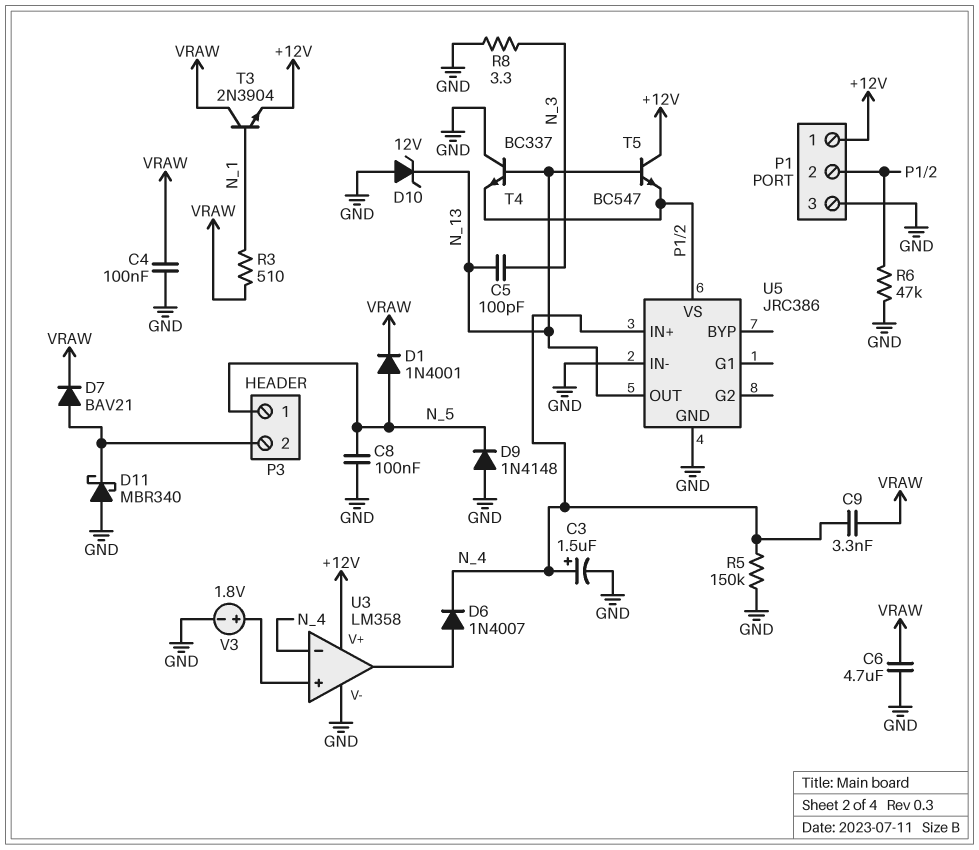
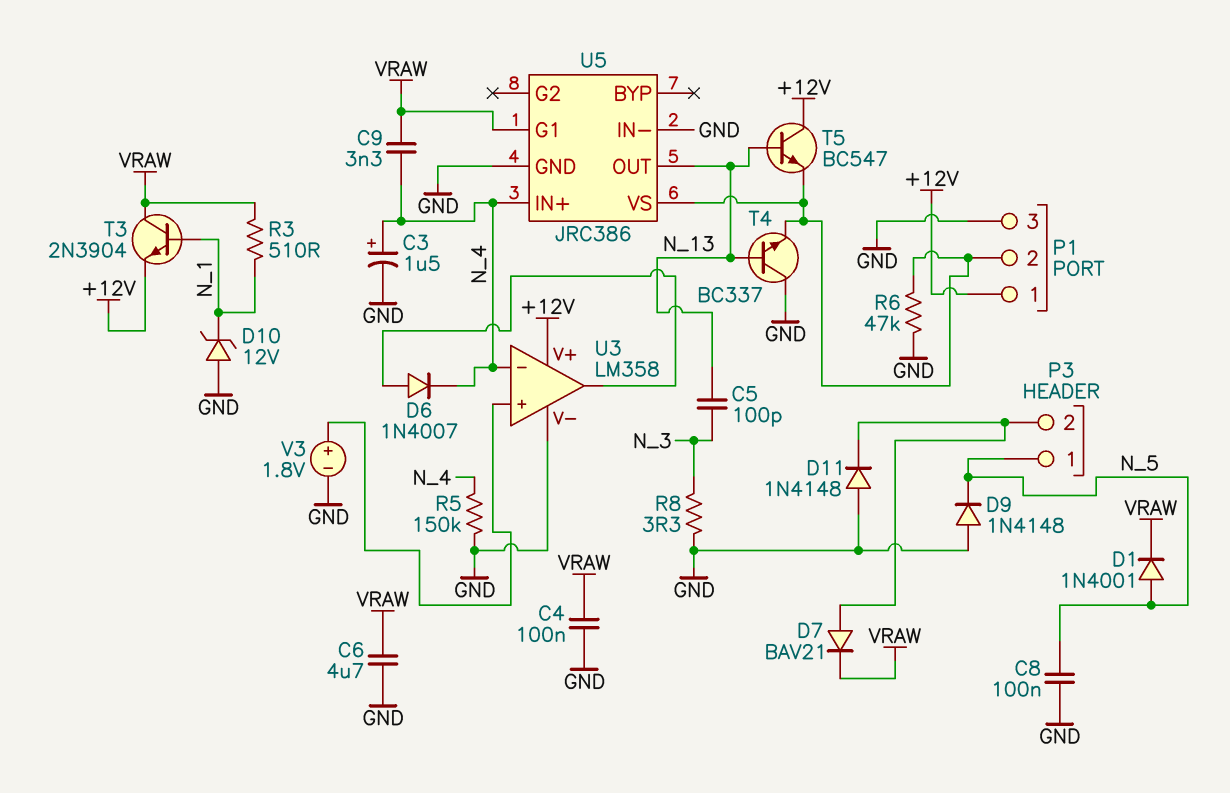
D10: zener 12V (A GND, K N_13) -> zener 12V (A GND, K N_1)
D11: schottky MBR340 (A GND, K P3/2) -> diode 1N4148 (A GND, K P3/2)
U5 pin G1: none -> VRAW

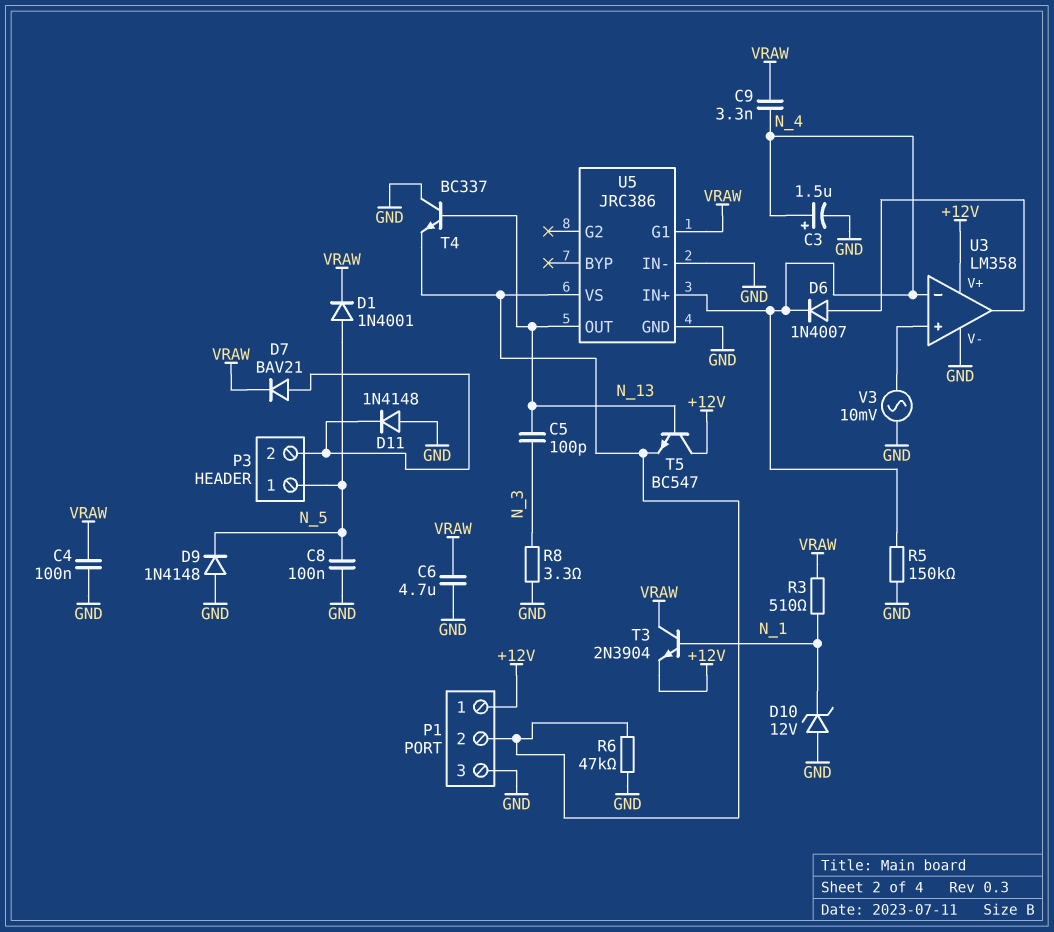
V3: 1.8V (plus U3/in+, minus GND) -> AC 10mV (GND, U3/in+)

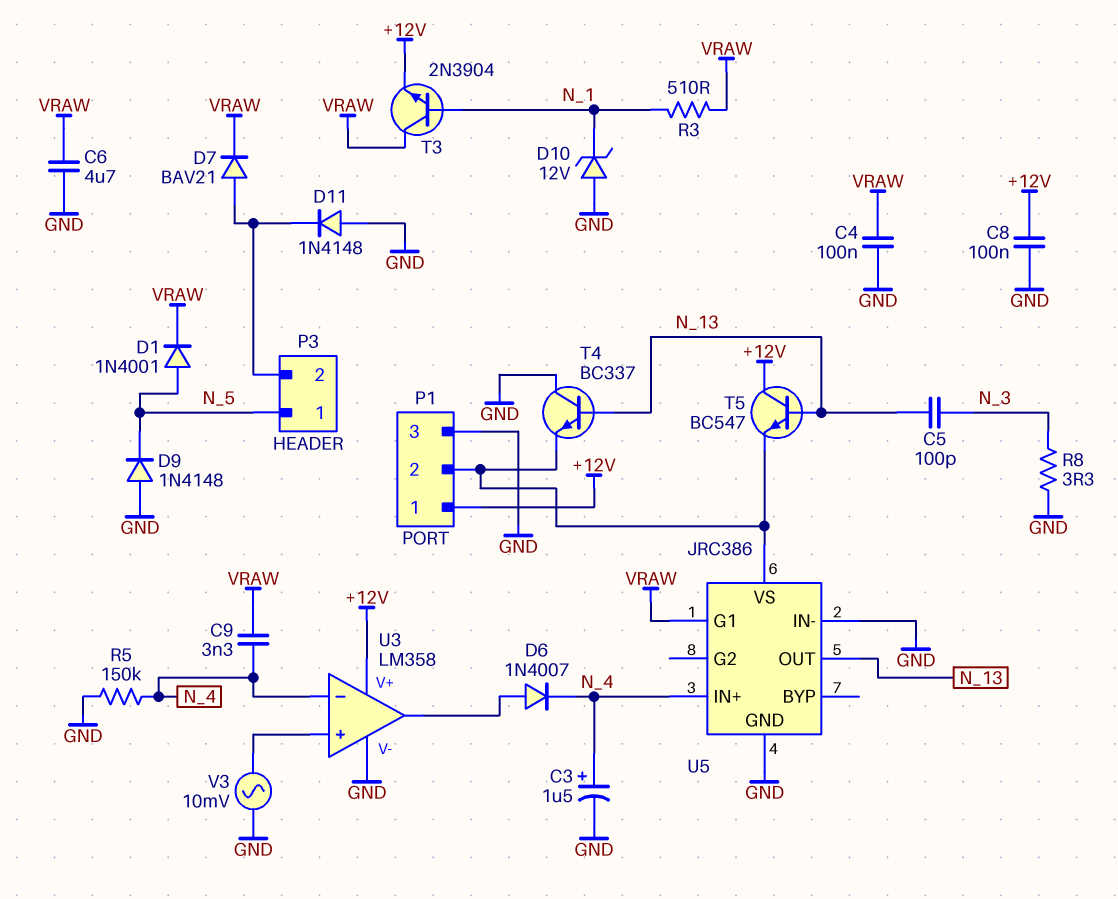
C8: 100nF (GND, N_5) -> 100nF (+12V, GND)
R6: 47k (GND, P1/2) -> none

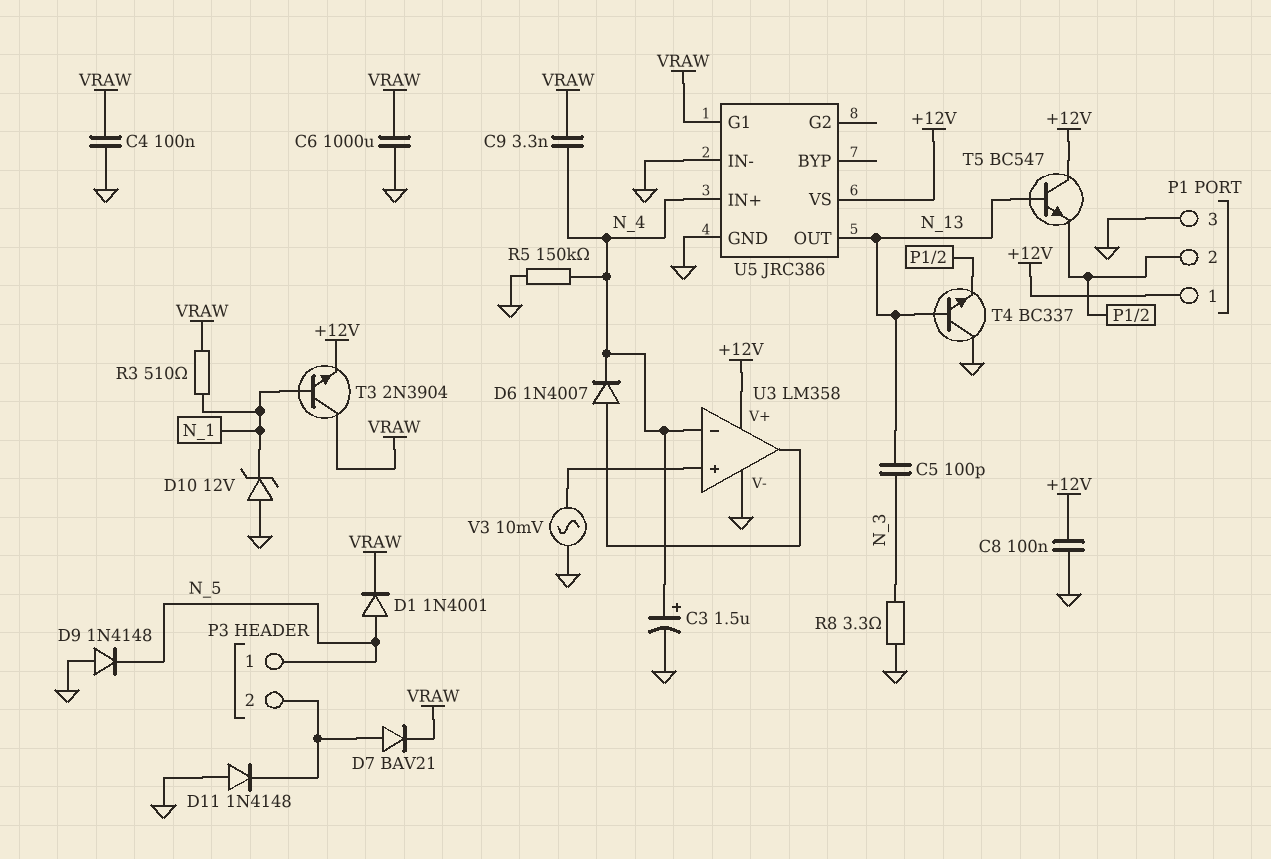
C6: 4.7uF (GND, VRAW) -> 1000uF (GND, VRAW)
U5 pin VS: P1/2 -> +12V

